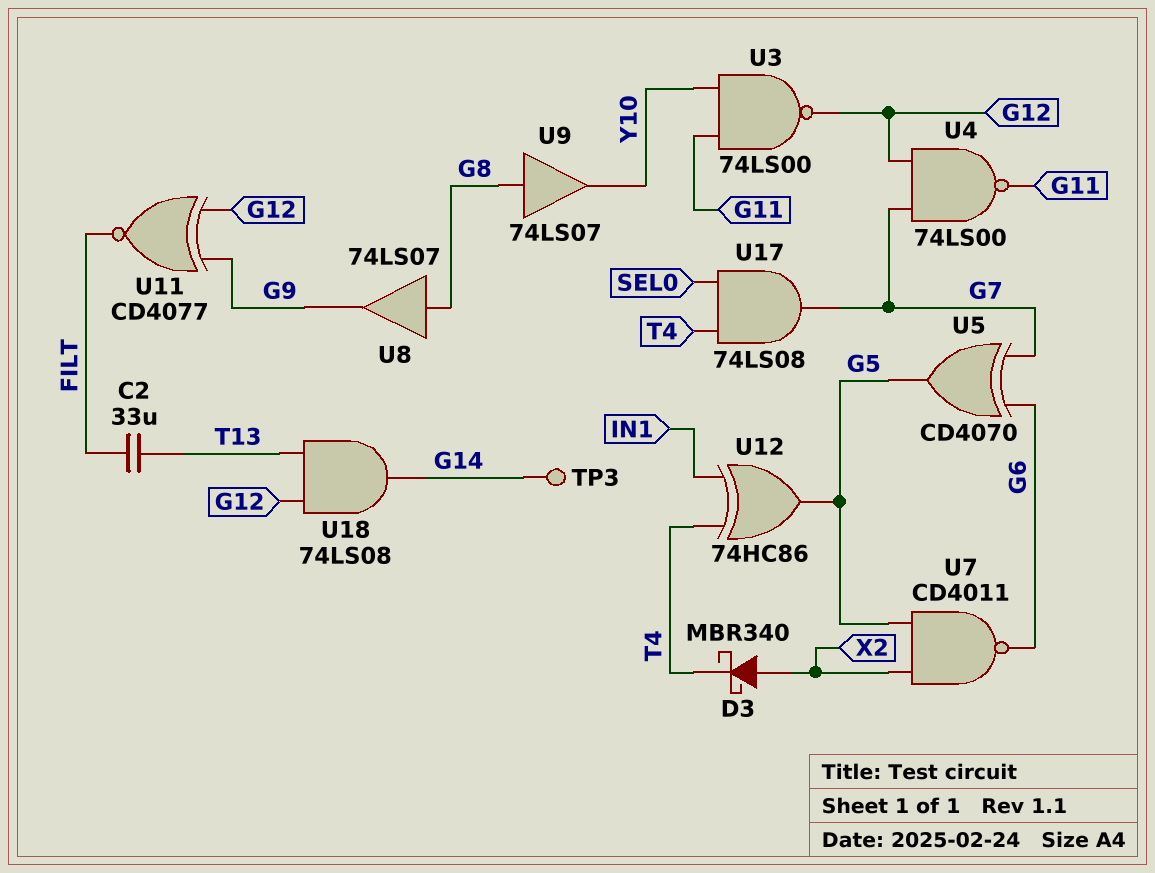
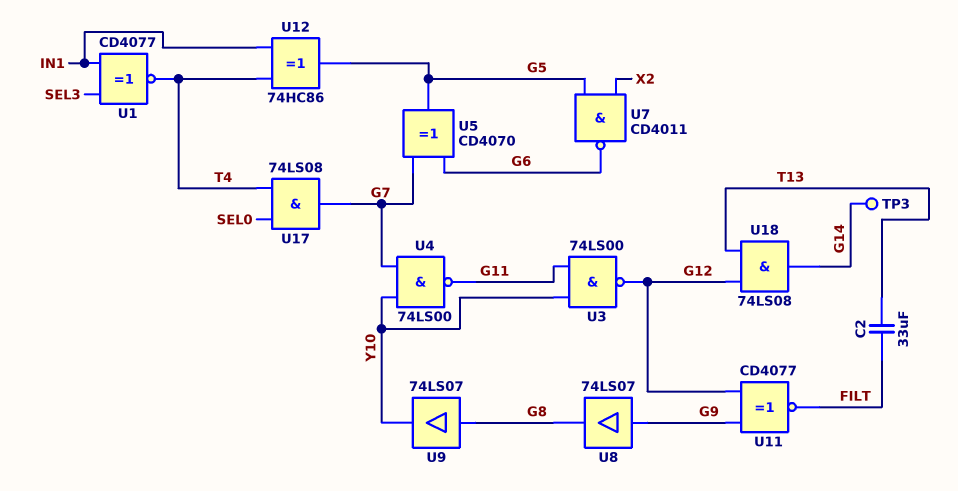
D3: schottky MBR340 (A X2, K T4) -> none
U1: none -> XNOR CD4077 (in IN1, in SEL3, out T4)
U4: NAND 74LS00 (in G7, in G12, out G11) -> NAND 74LS00 (in G7, in Y10, out G11)
U8: buffer 74LS07 (in G8, out G9) -> buffer 74LS07 (in G9, out G8)

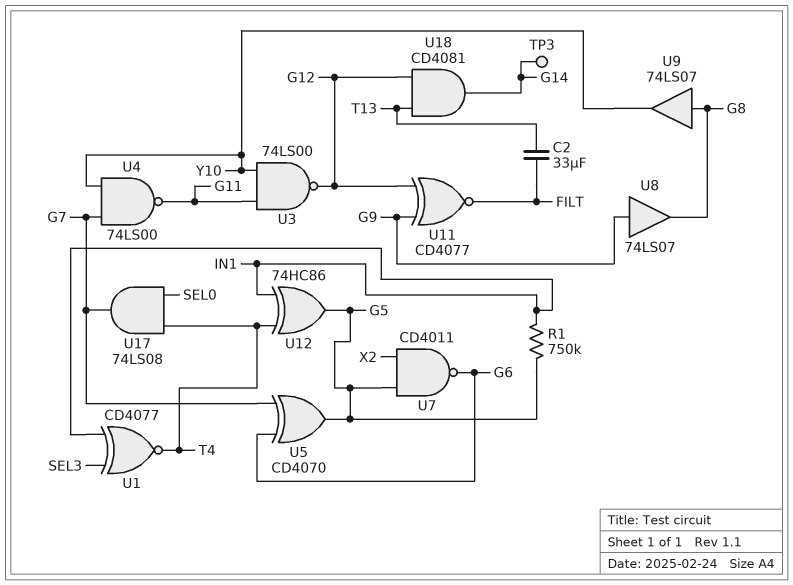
R1: none -> 750k (G5, IN1)
U18: AND 74LS08 (in G12, in T13, out G14) -> AND CD4081 (in G12, in T13, out G14)

